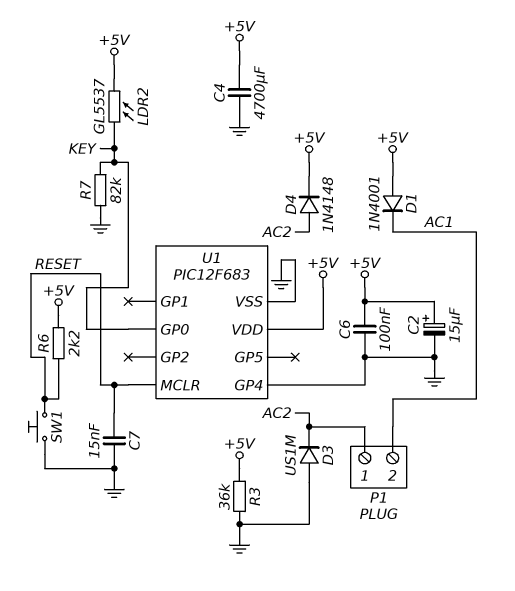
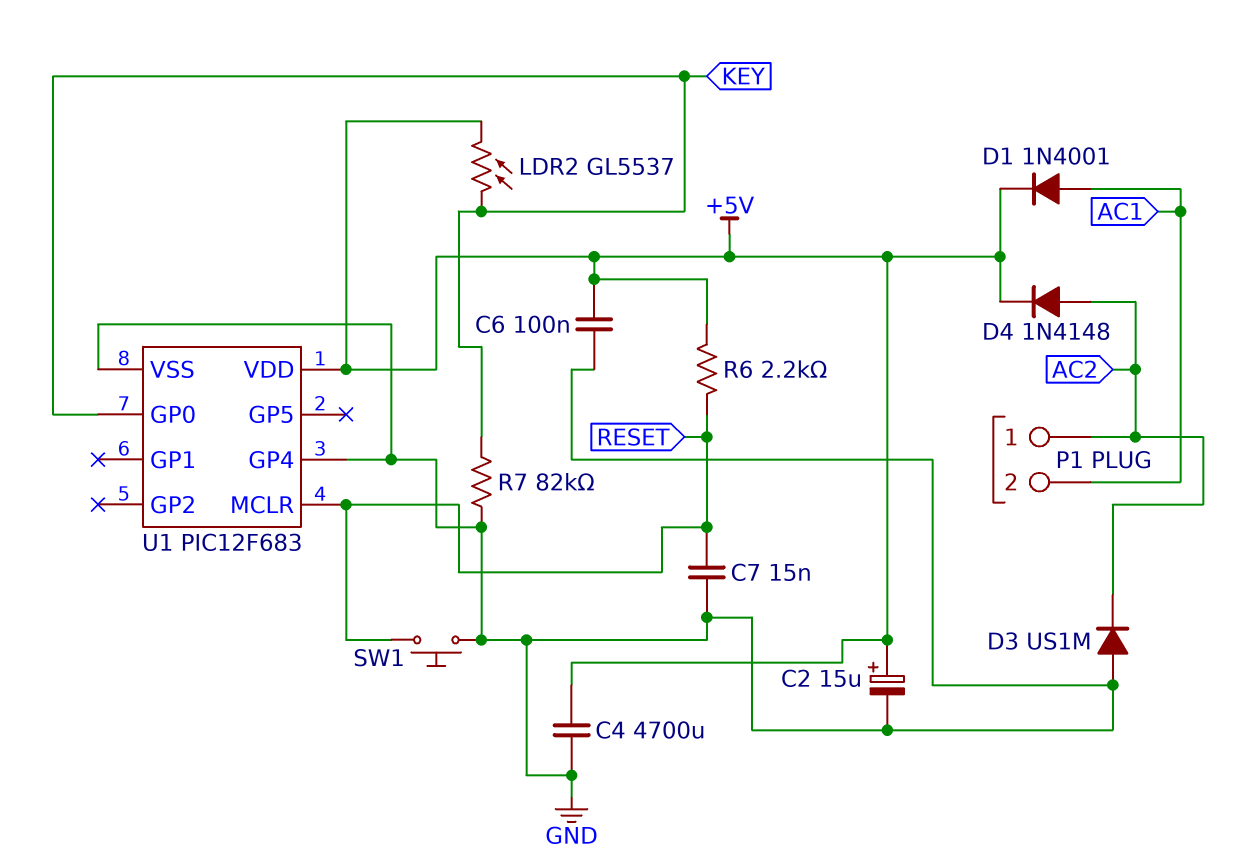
D1: diode 1N4001 (A +5V, K AC1) -> diode 1N4001 (A AC1, K +5V)
R3: 36k (+5V, GND) -> none

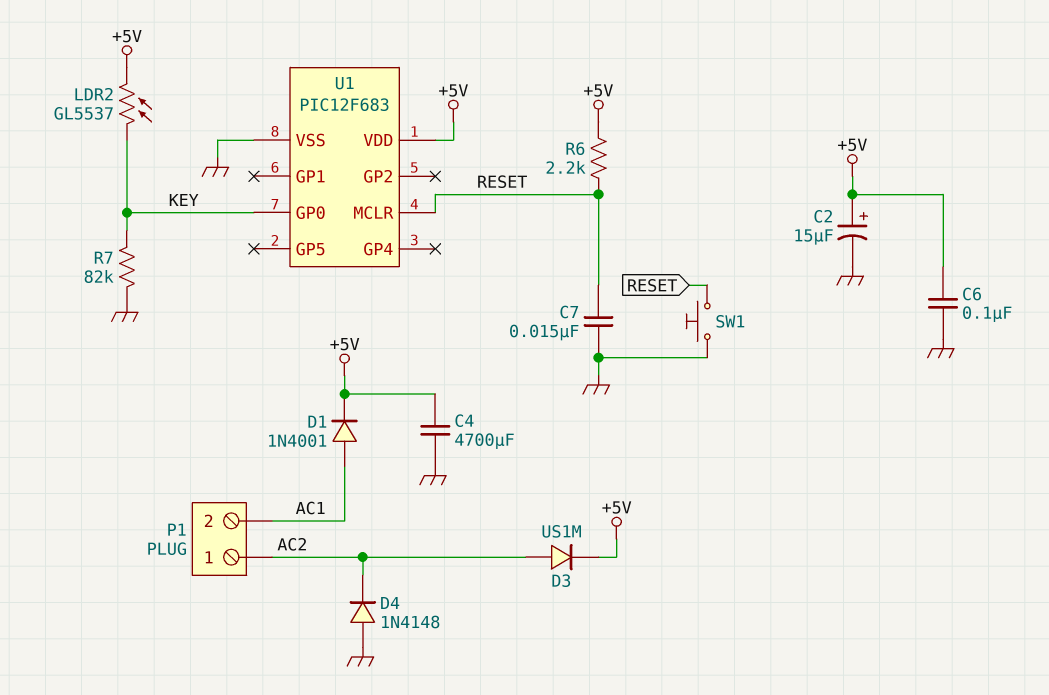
D3: diode US1M (A GND, K AC2) -> diode US1M (A AC2, K +5V)
D4: diode 1N4148 (A AC2, K +5V) -> diode 1N4148 (A GND, K AC2)
U1 pin GP4: GND -> none

